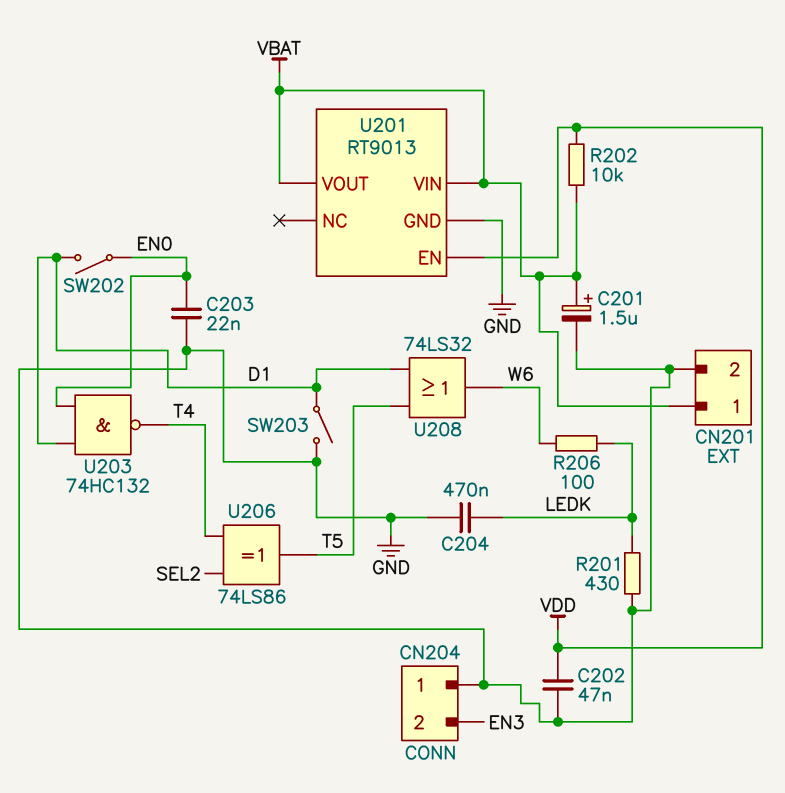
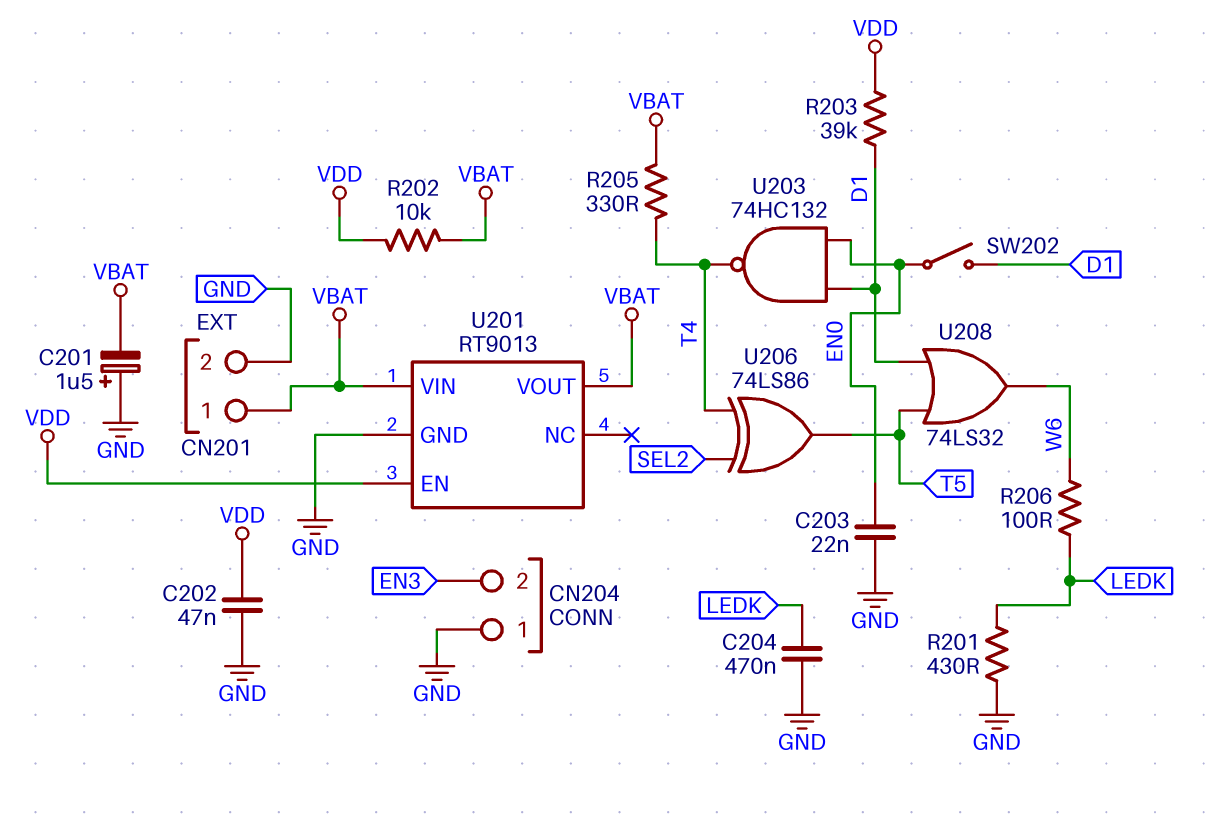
C201: 1.5uF (plus VBAT, minus GND) -> 1.5uF (plus GND, minus VBAT)
R203: none -> 39k (D1, VDD)
R205: none -> 330 (T4, VBAT)
SW203: switch (D1, GND) -> none

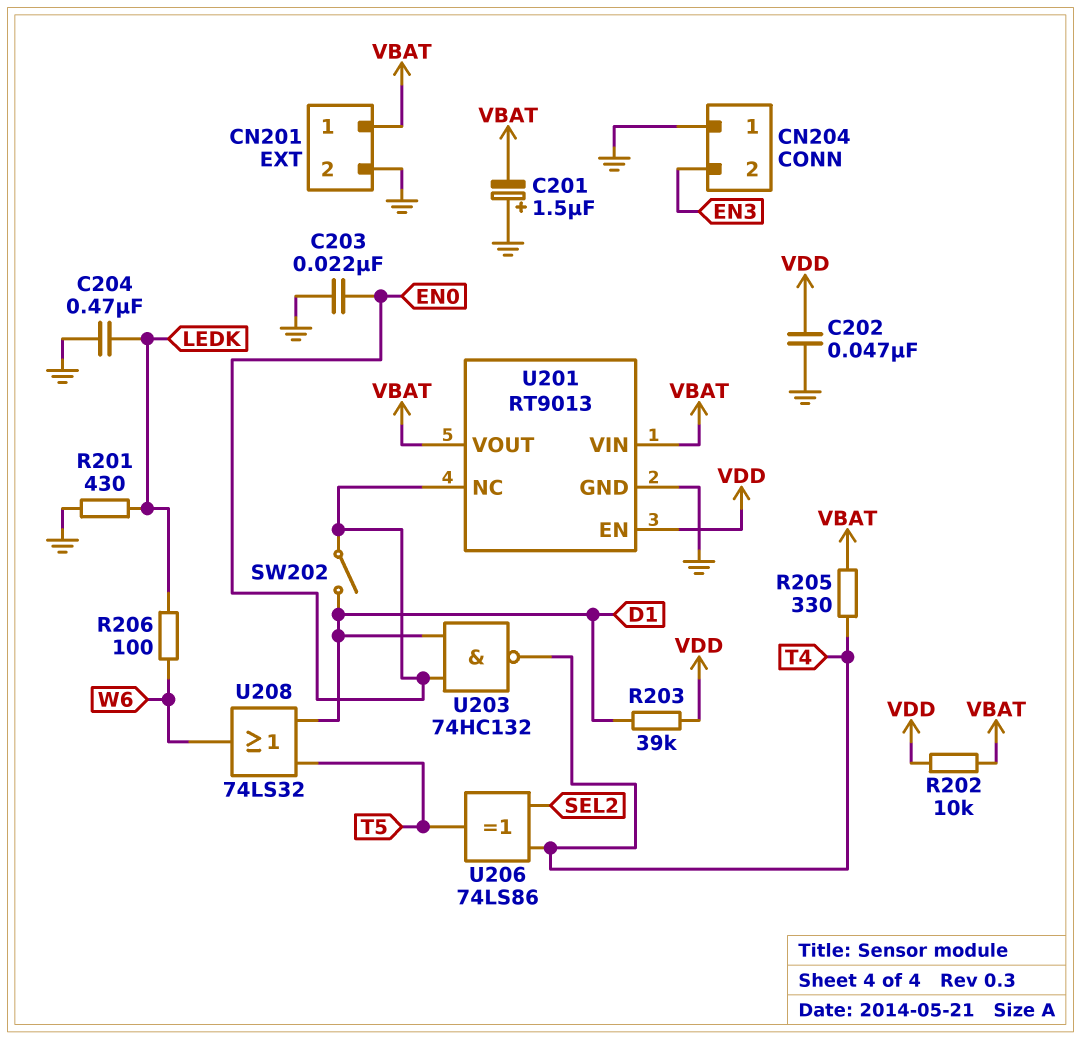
U201 pin NC: none -> EN0

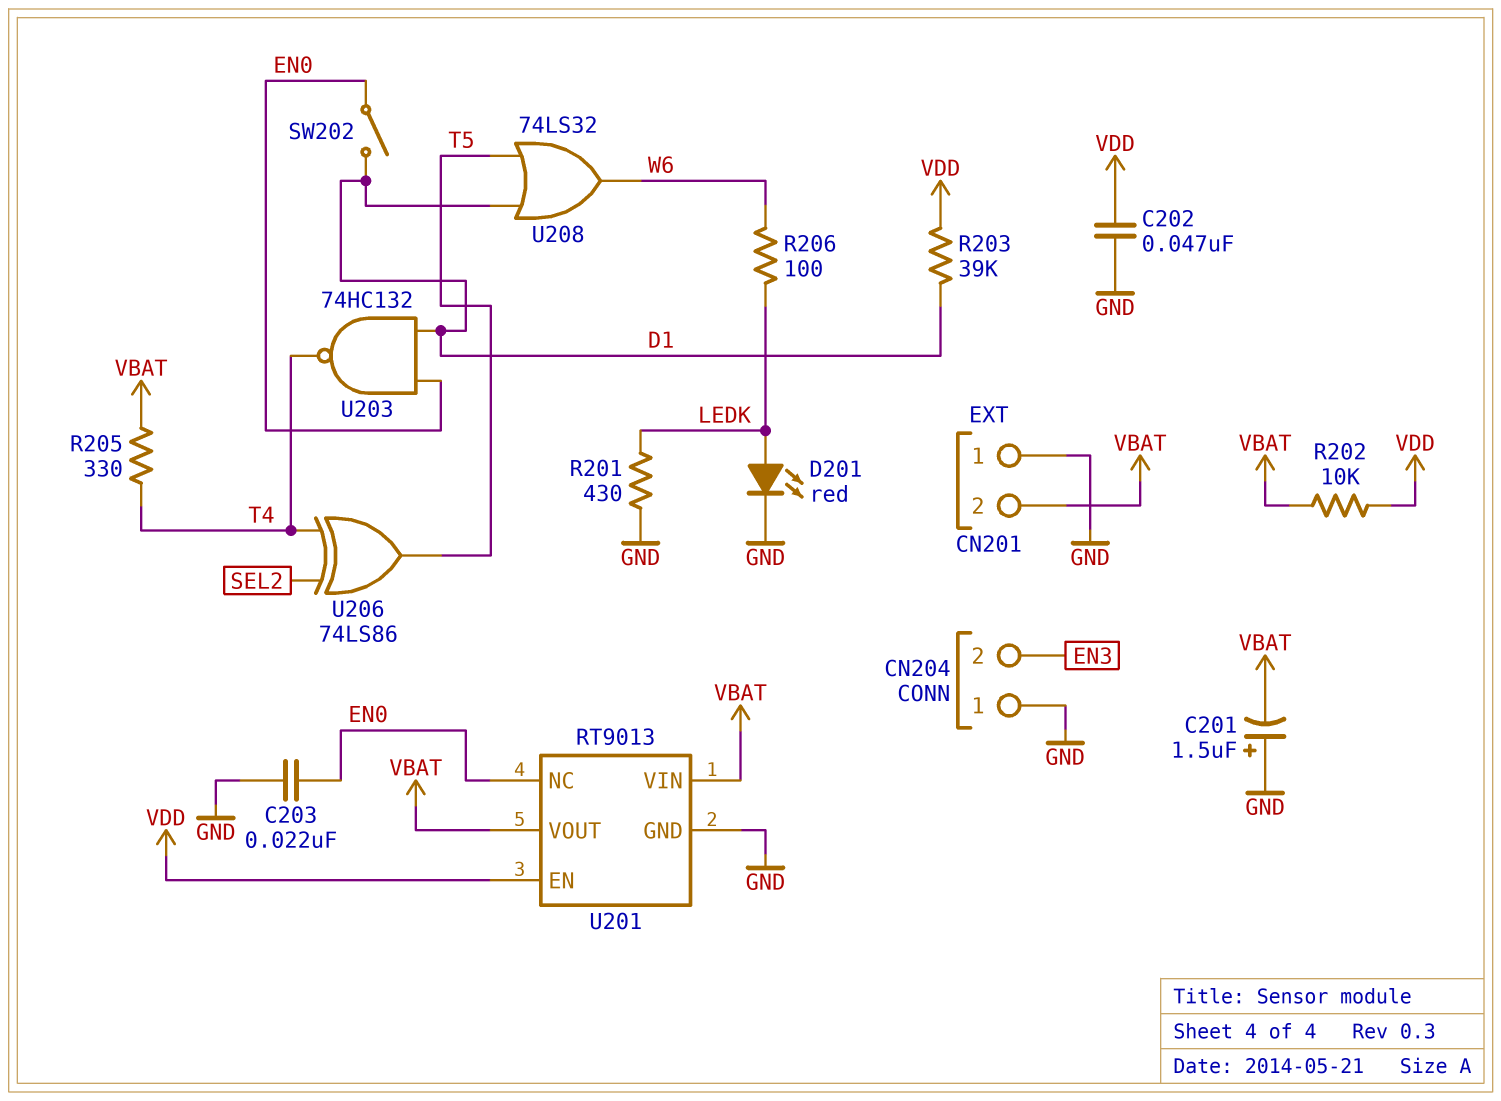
C204: 470nF (GND, LEDK) -> none
CN201 pin 1: VBAT -> GND
CN201 pin 2: GND -> VBAT
D201: none -> LED red (A LEDK, K GND)

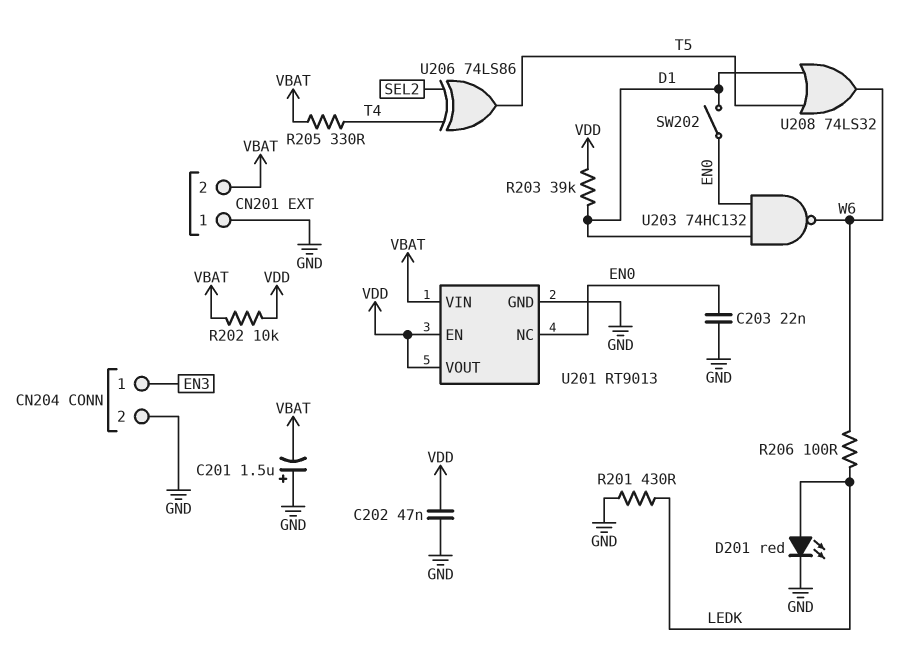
CN204 pin 1: GND -> EN3
CN204 pin 2: EN3 -> GND
U201 pin VOUT: VBAT -> VDD
U203: NAND 74HC132 (in D1, in EN0, out T4) -> NAND 74HC132 (in D1, in EN0, out W6)

